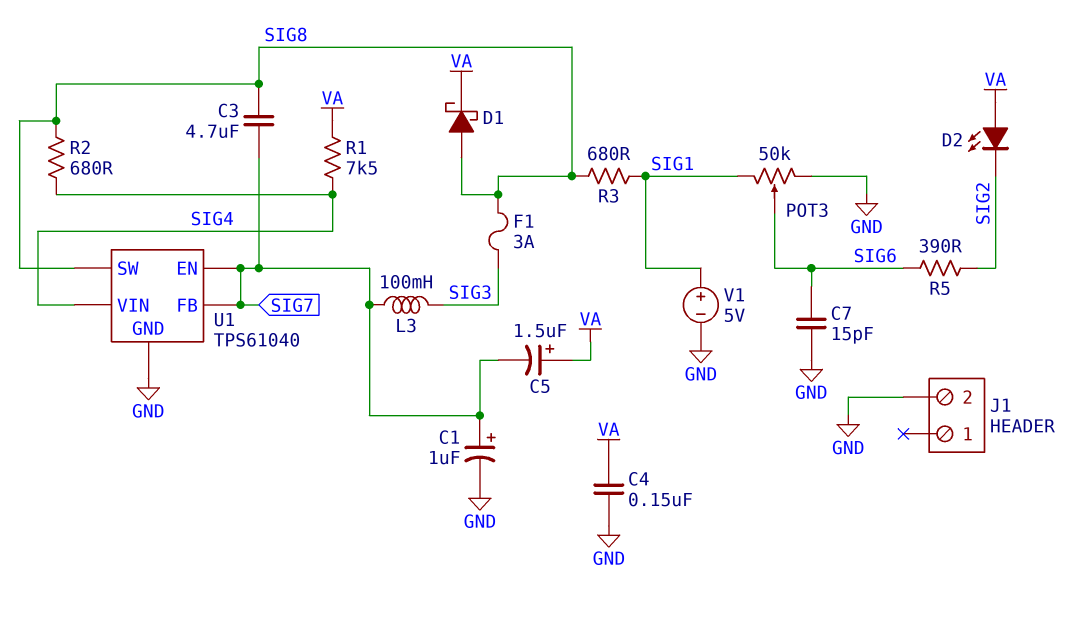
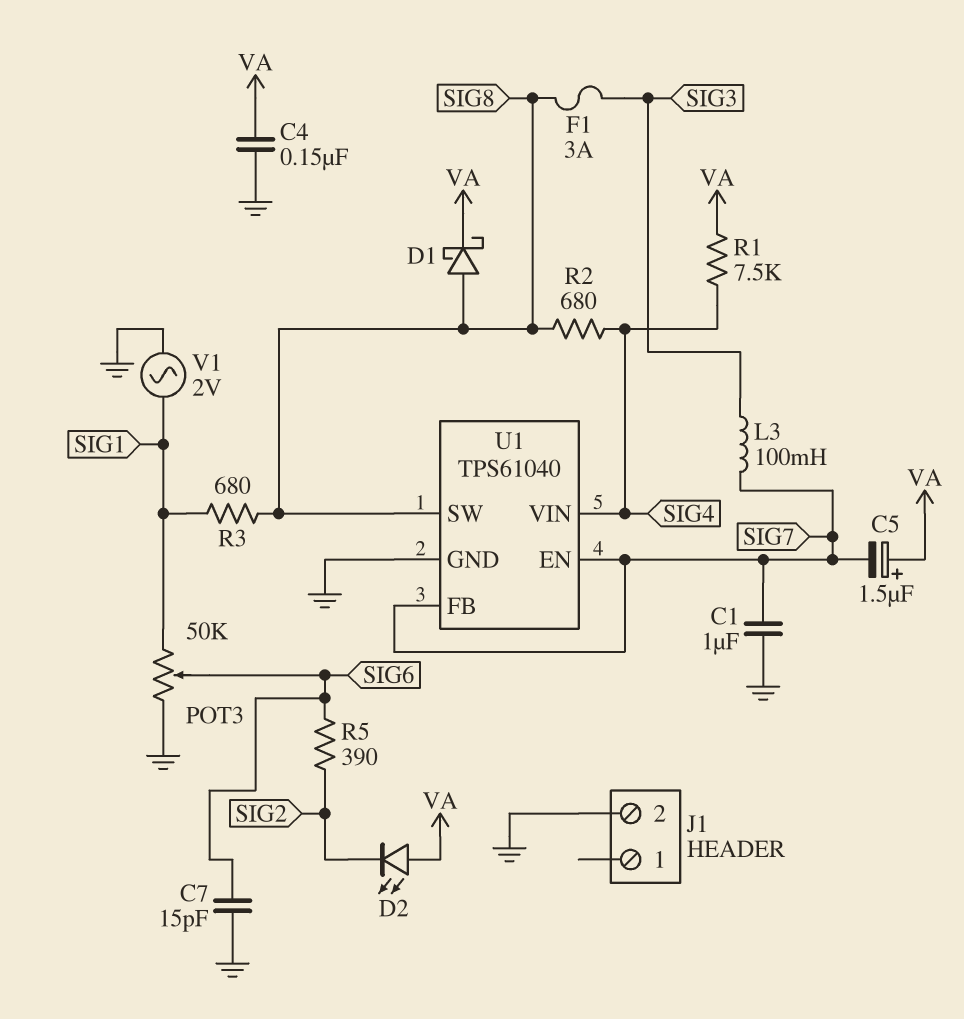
C1: 1uF (plus SIG7, minus GND) -> 1uF (GND, SIG7)
C3: 4.7uF (SIG7, SIG8) -> none
V1: 5V (plus SIG1, minus GND) -> AC 2V (GND, SIG1)

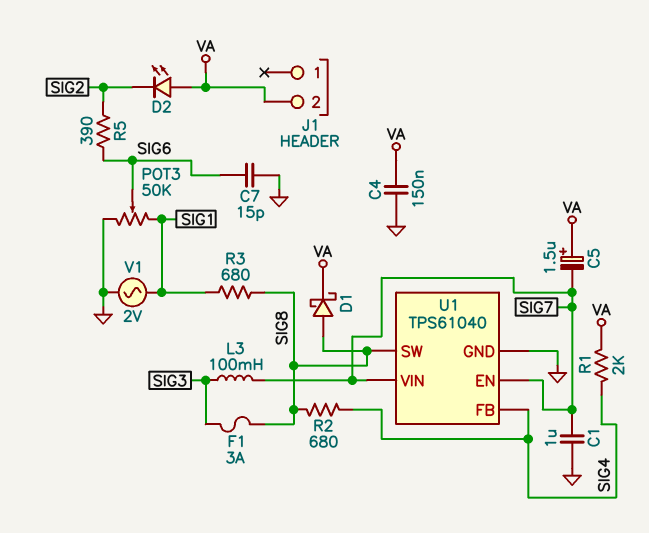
J1 pin 2: GND -> VA
R1: 7.5k (SIG4, VA) -> 2k (SIG4, VA)
U1 pin FB: SIG7 -> SIG4
U1 pin VIN: SIG4 -> SIG7

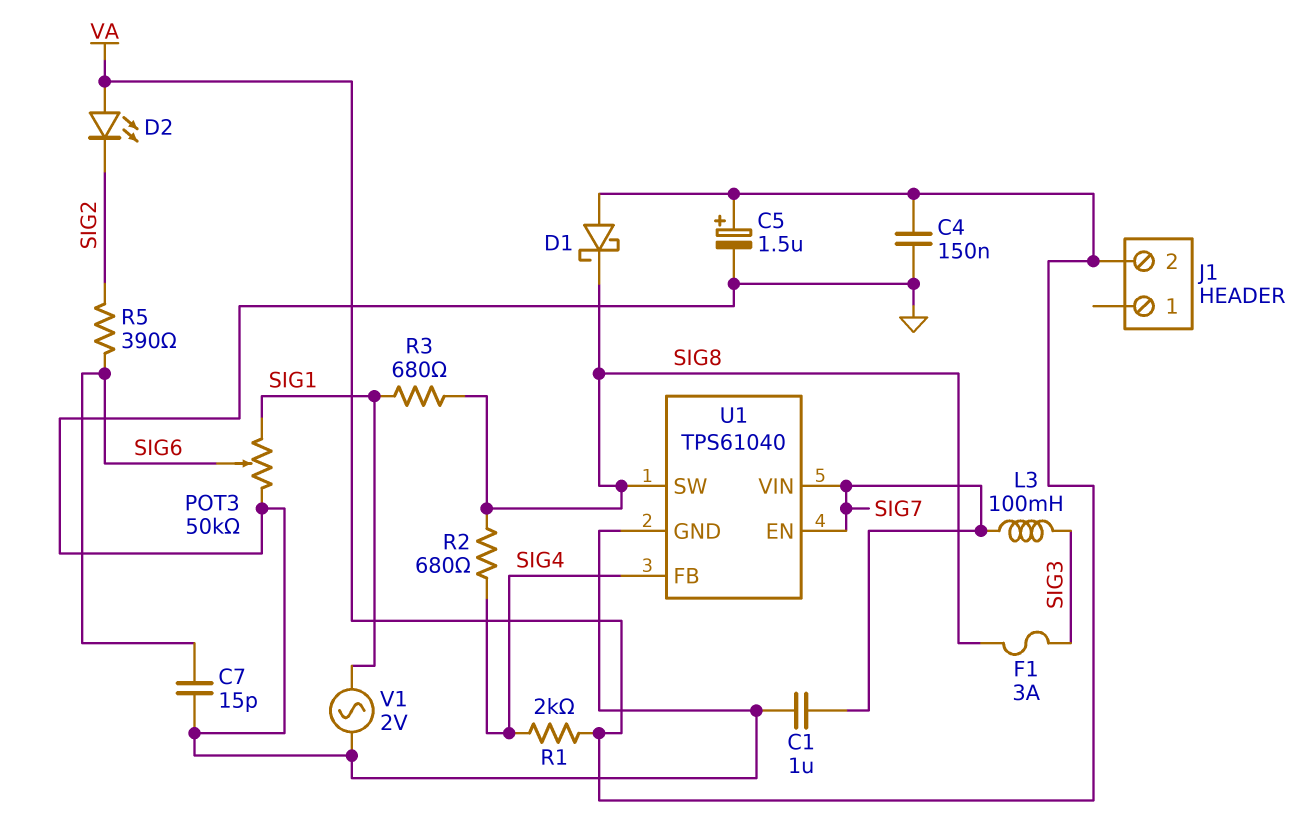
C5: 1.5uF (plus VA, minus SIG7) -> 1.5uF (plus VA, minus GND)
D1: schottky (A SIG8, K VA) -> schottky (A VA, K SIG8)

